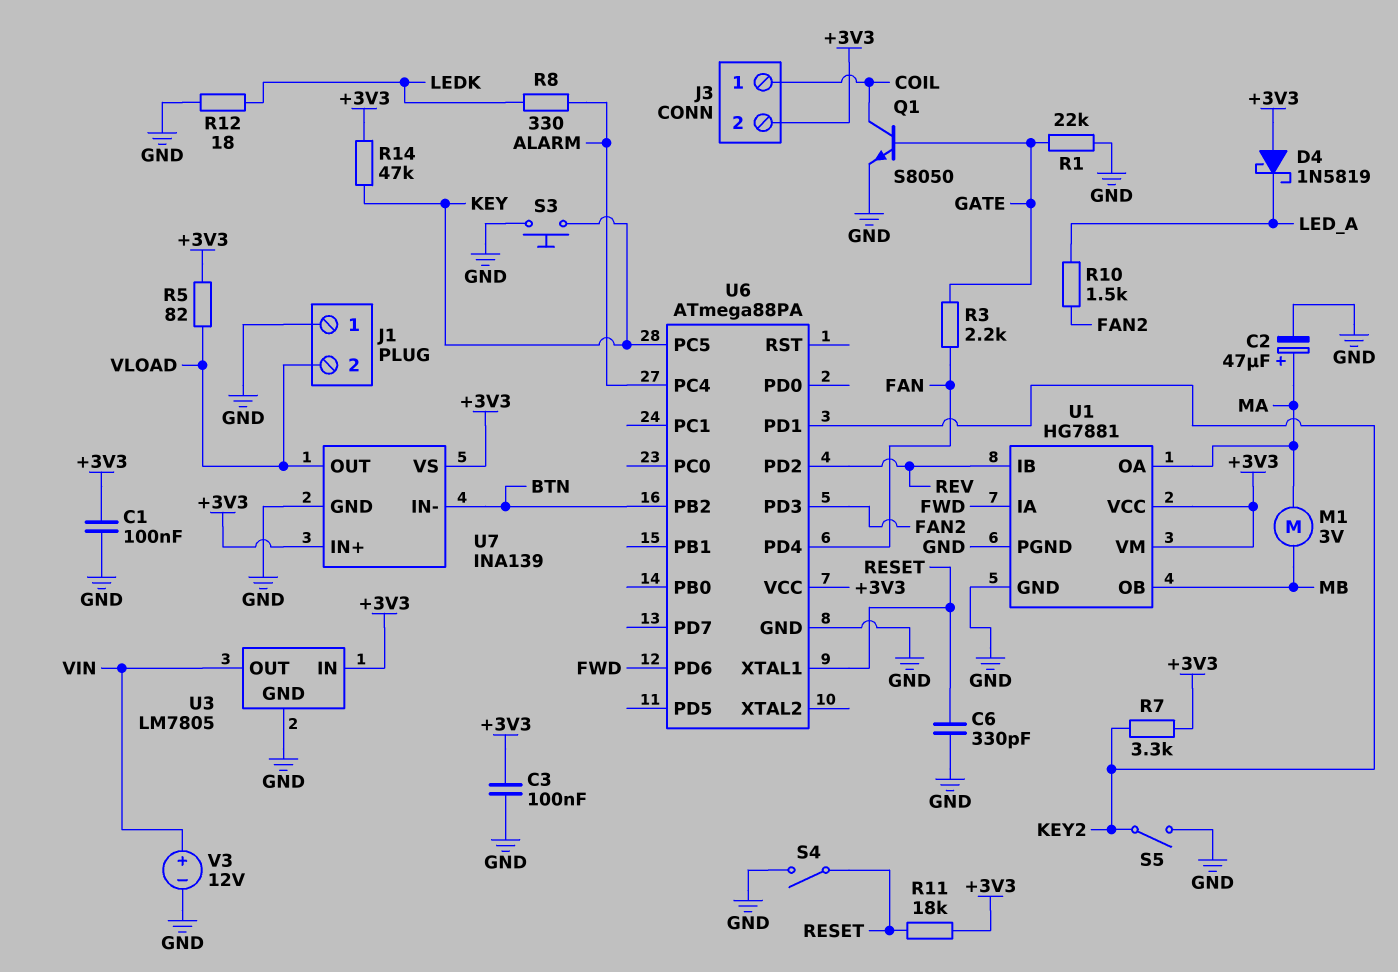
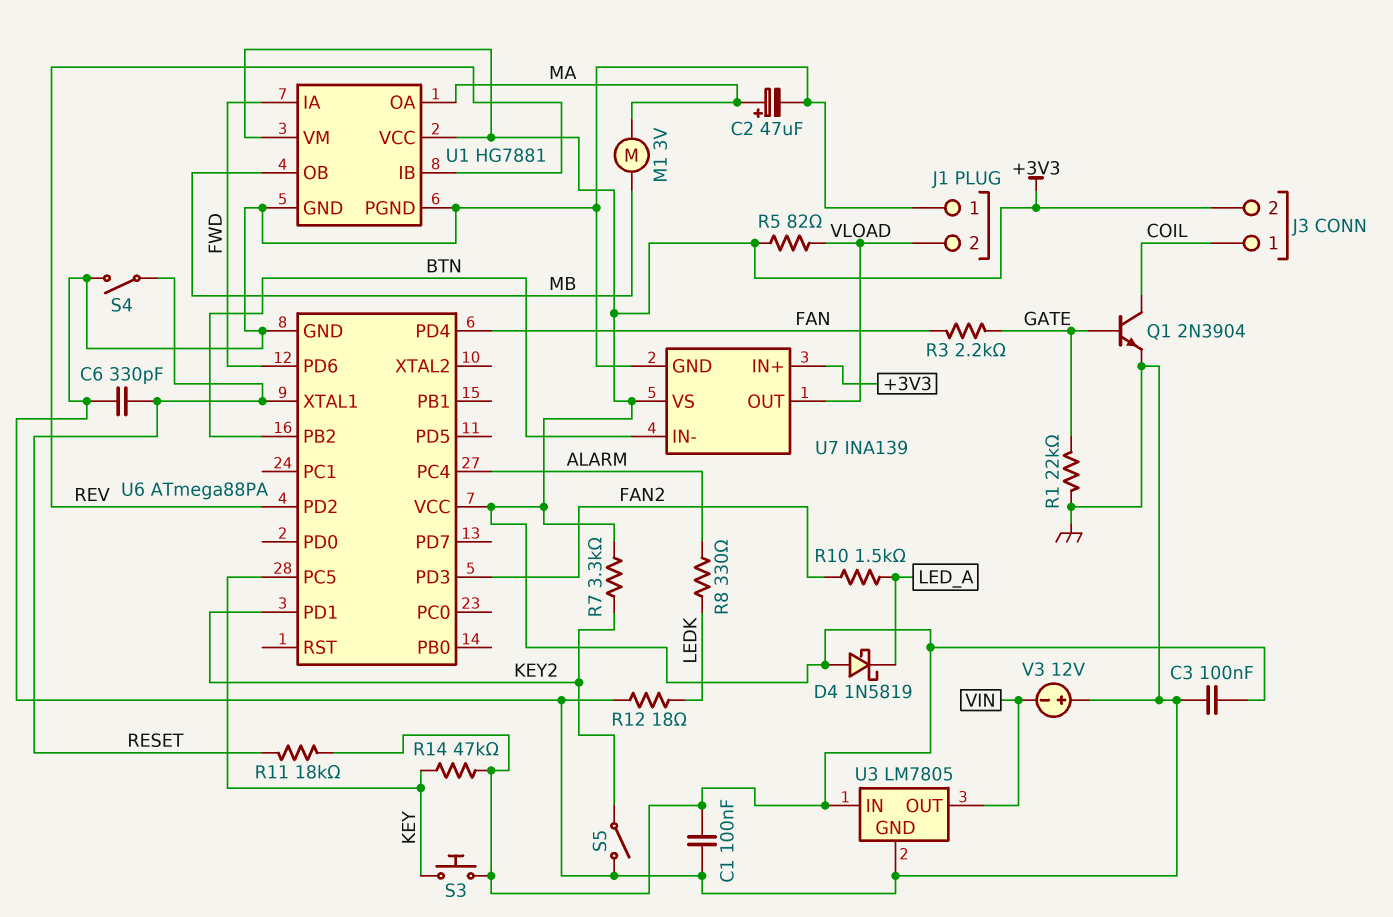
Q1: NPN S8050 (B GATE, C COIL, E GND) -> NPN 2N3904 (B GATE, C COIL, E GND)
S3: button (GND, KEY) -> button (+3V3, KEY)
V3: 12V (plus VIN, minus GND) -> 12V (plus GND, minus VIN)

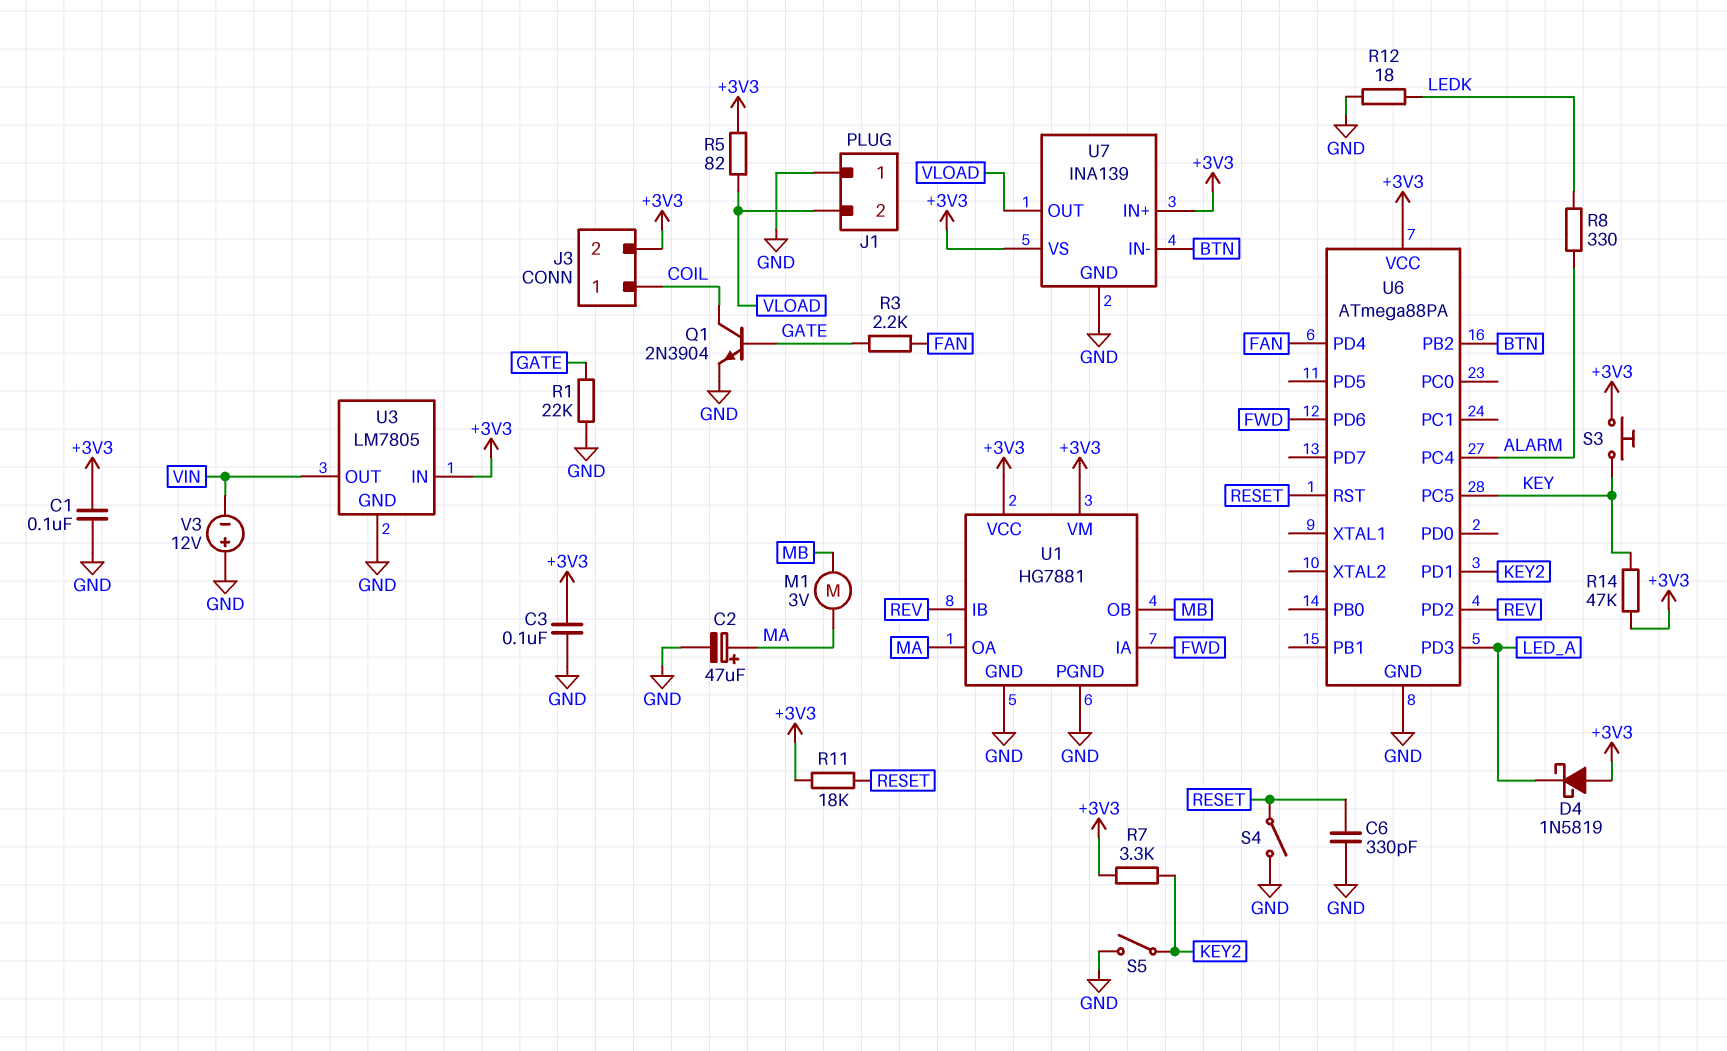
R10: 1.5k (FAN2, LED_A) -> none
U6 pin PD3: FAN2 -> LED_A
U6 pin RST: none -> RESET
U6 pin XTAL1: RESET -> none

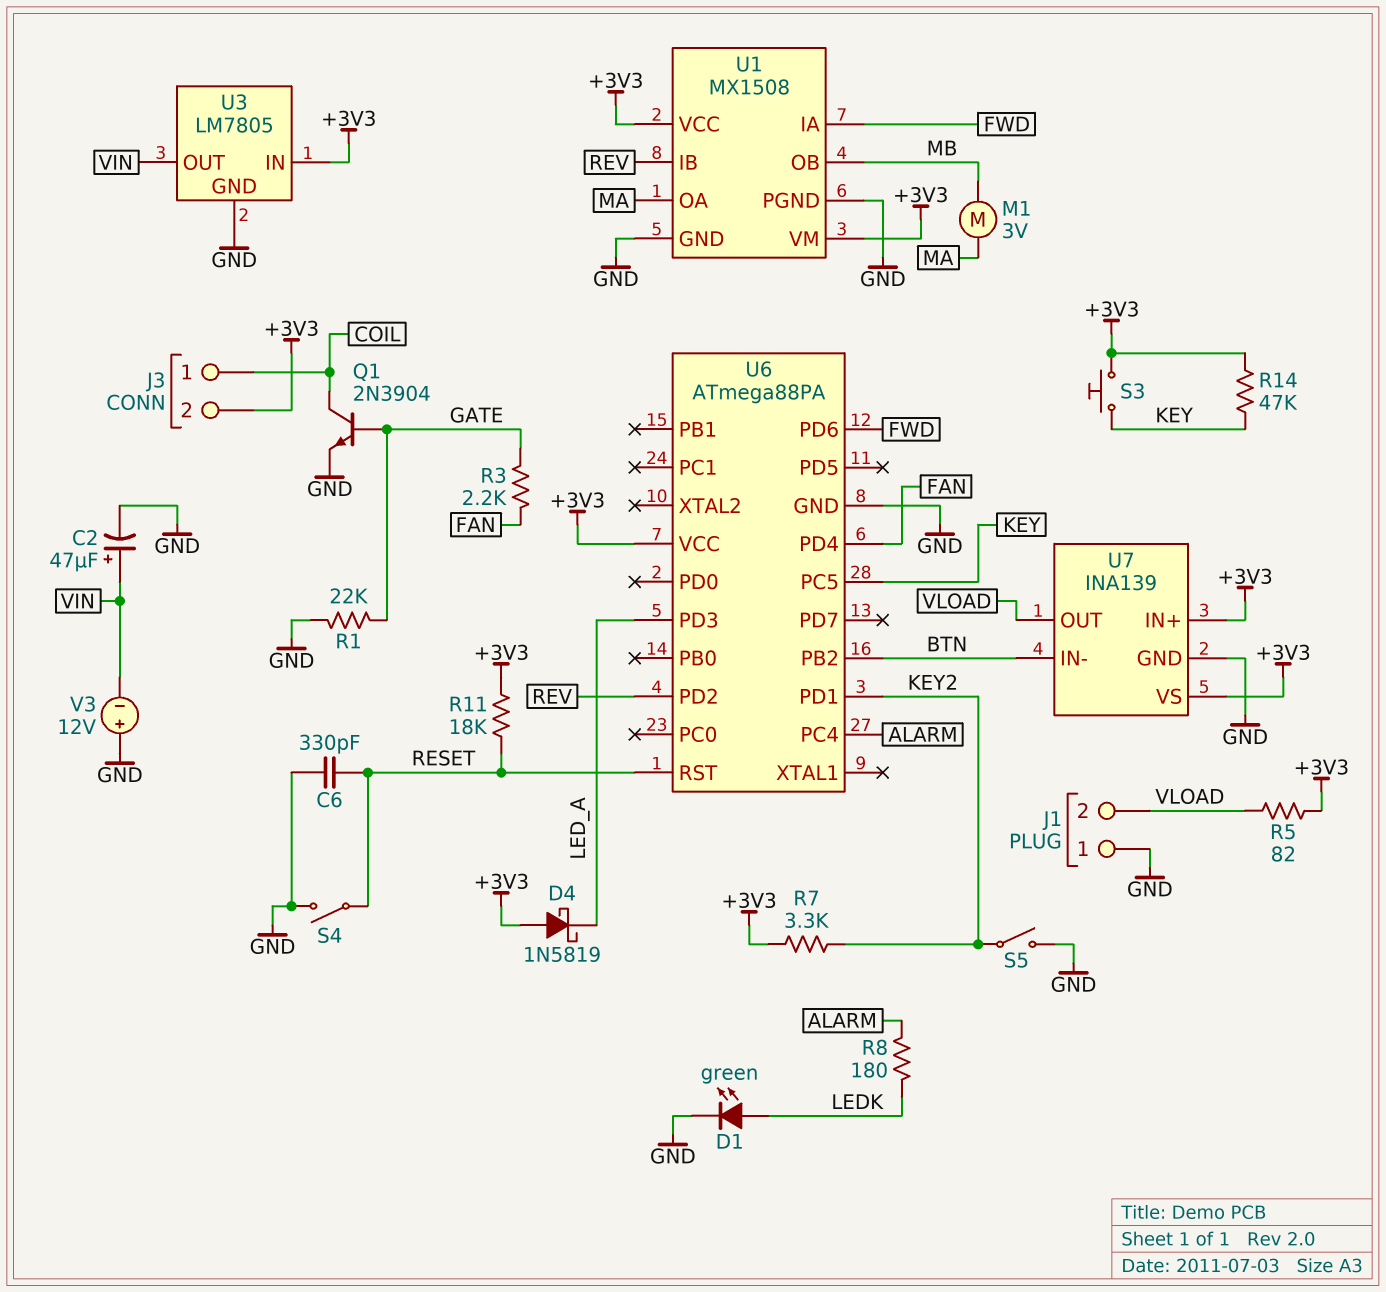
C1: 100nF (+3V3, GND) -> none
C2: 47uF (plus MA, minus GND) -> 47uF (plus VIN, minus GND)
C3: 100nF (+3V3, GND) -> none
D1: none -> LED green (A LEDK, K GND)
R8: 330 (ALARM, LEDK) -> 180 (ALARM, LEDK)
R12: 18 (GND, LEDK) -> none
U1: HG7881 -> MX1508

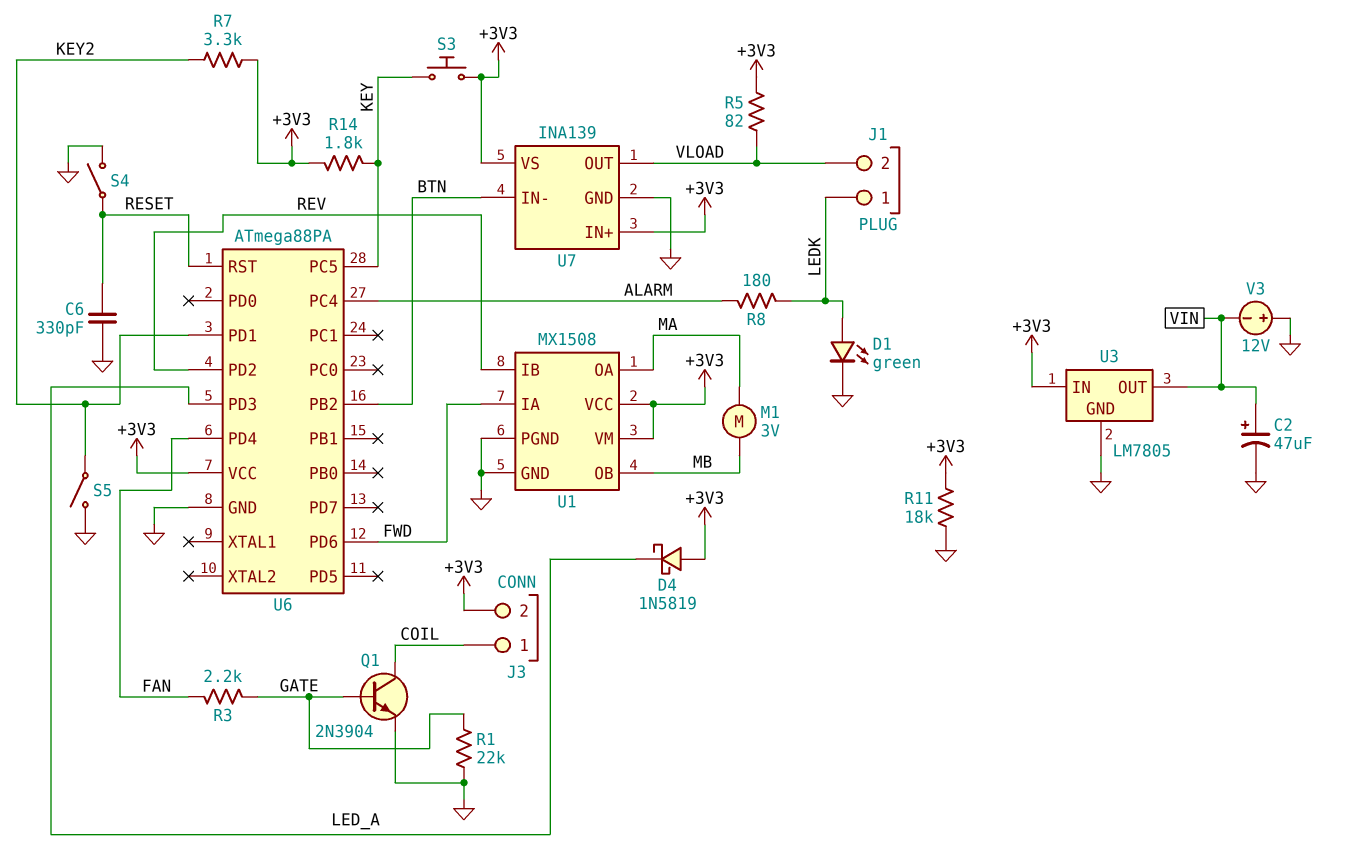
J1 pin 1: GND -> LEDK
R11: 18k (+3V3, RESET) -> 18k (+3V3, GND)
R14: 47k (+3V3, KEY) -> 1.8k (+3V3, KEY)

